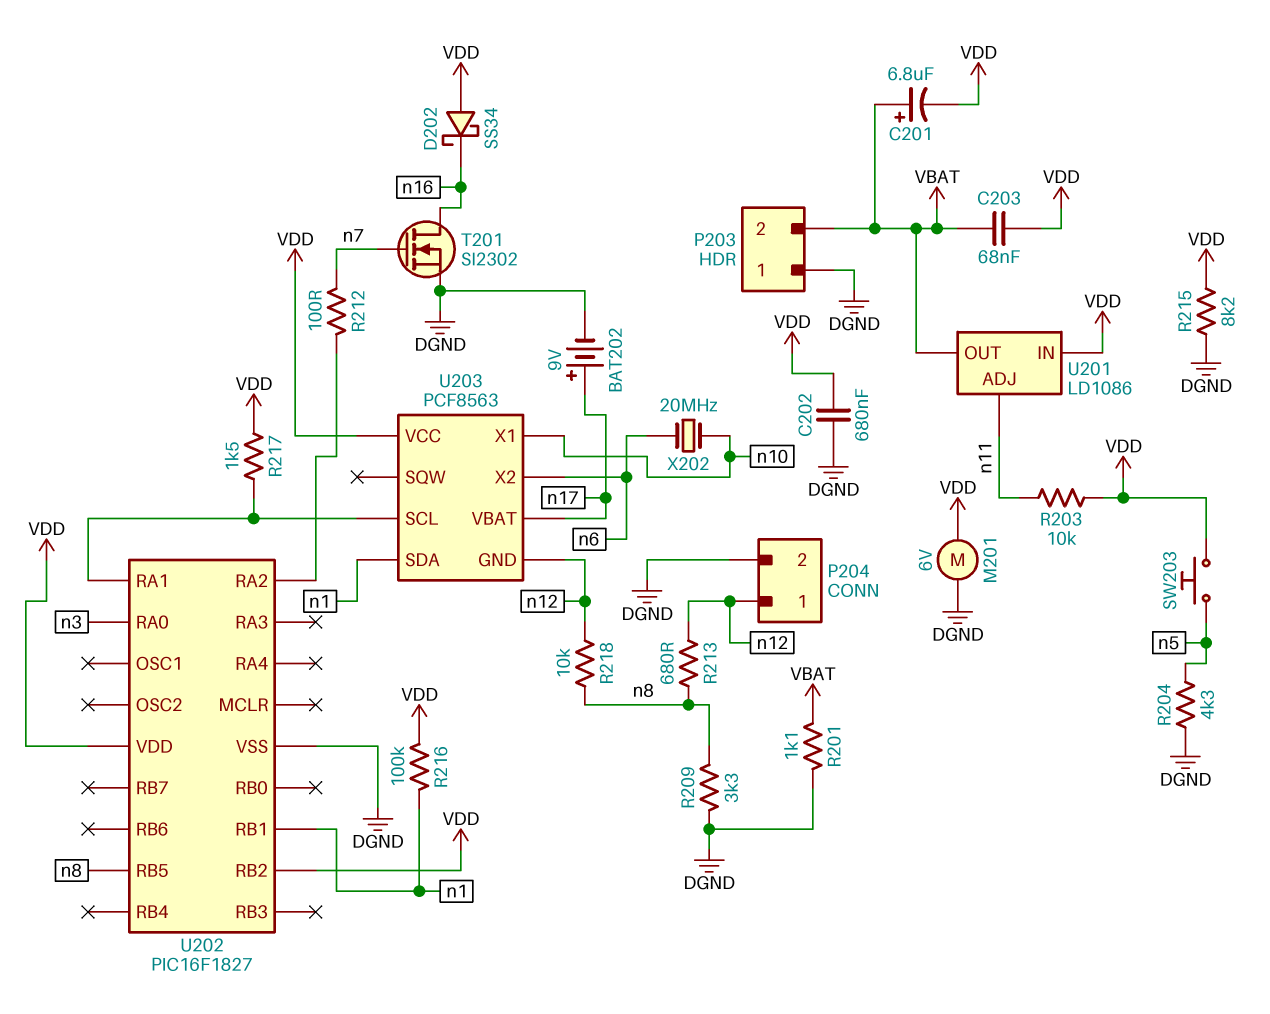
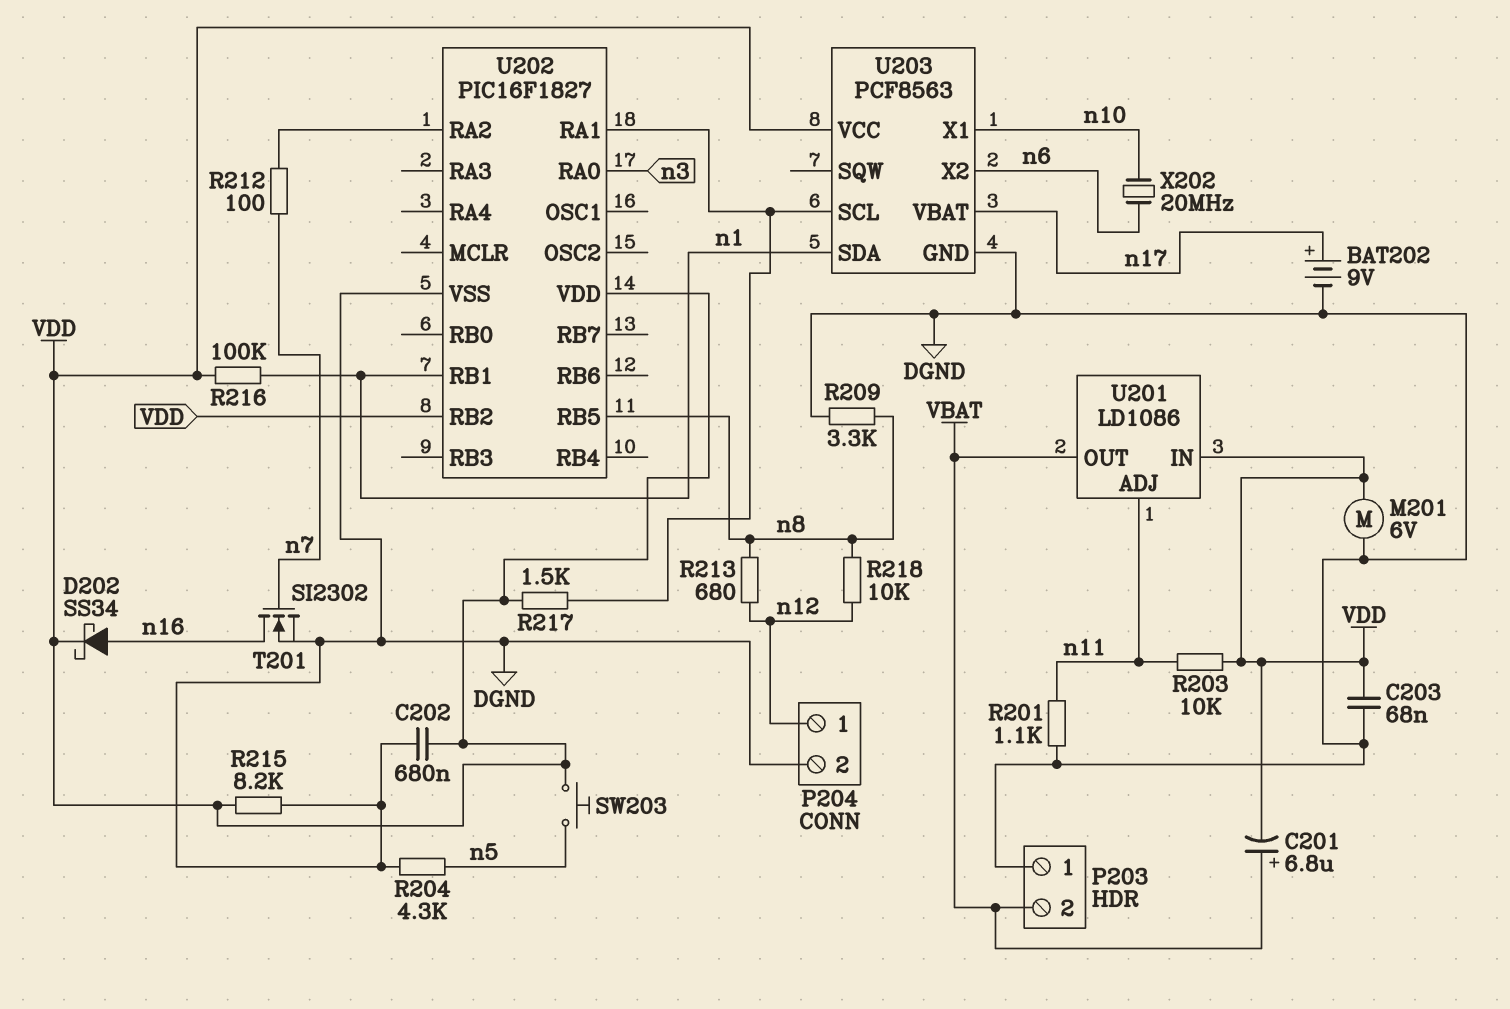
C203: 68nF (VBAT, VDD) -> 68nF (DGND, VDD)
D202: schottky SS34 (A VDD, K n16) -> schottky SS34 (A n16, K VDD)
R201: 1.1k (DGND, VBAT) -> 1.1k (DGND, n11)
U203 pin GND: n12 -> DGND

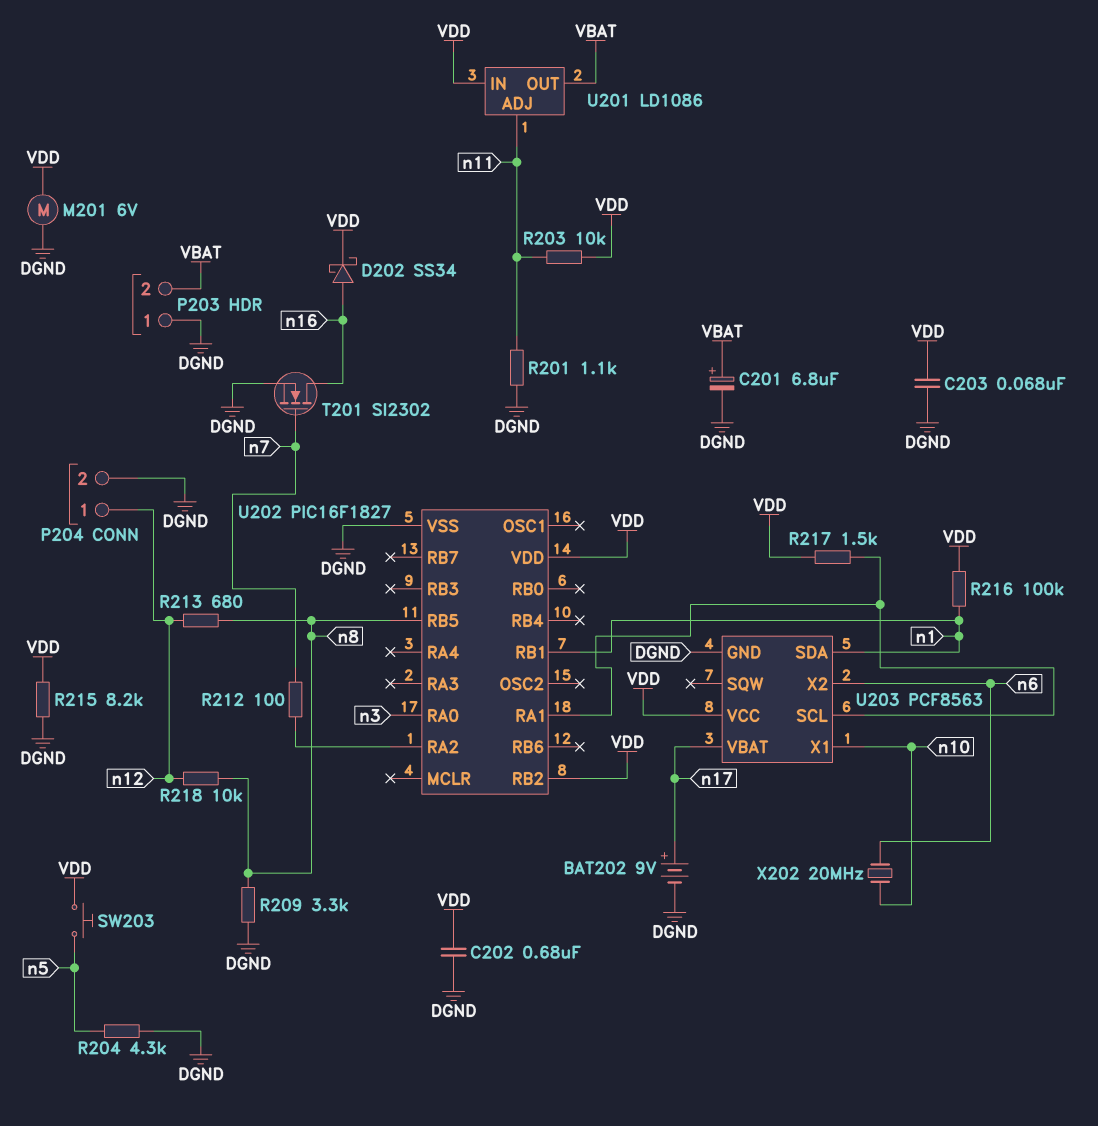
C201: 6.8uF (plus VBAT, minus VDD) -> 6.8uF (plus VBAT, minus DGND)

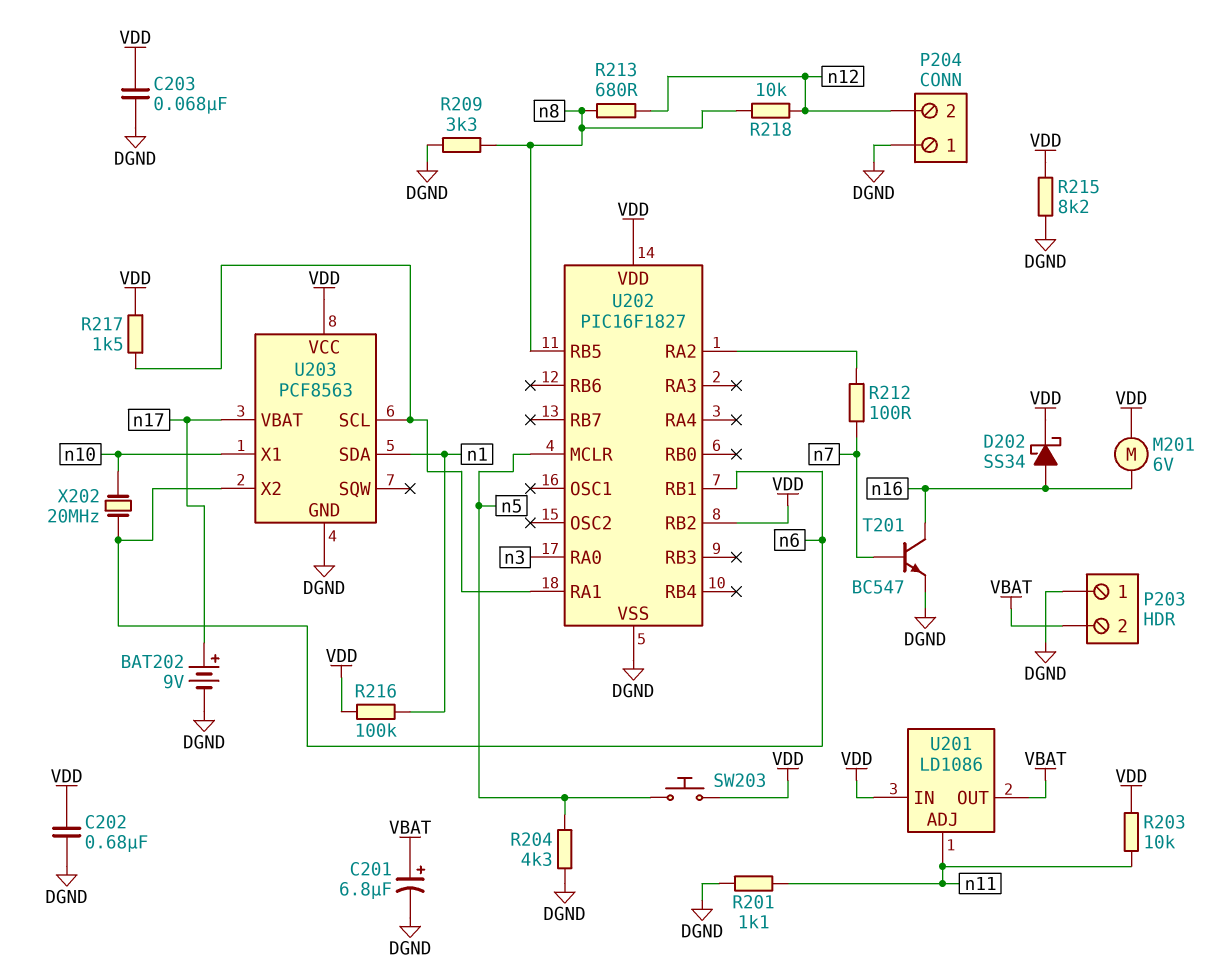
M201: motor 6V (DGND, VDD) -> motor 6V (VDD, n16)
P204 pin 1: n12 -> DGND
P204 pin 2: DGND -> n12
T201: NMOS SI2302 (G n7, D n16, S DGND) -> NPN BC547 (B n7, C n16, E DGND)
U202 pin MCLR: none -> n5
U202 pin RB1: n1 -> n6

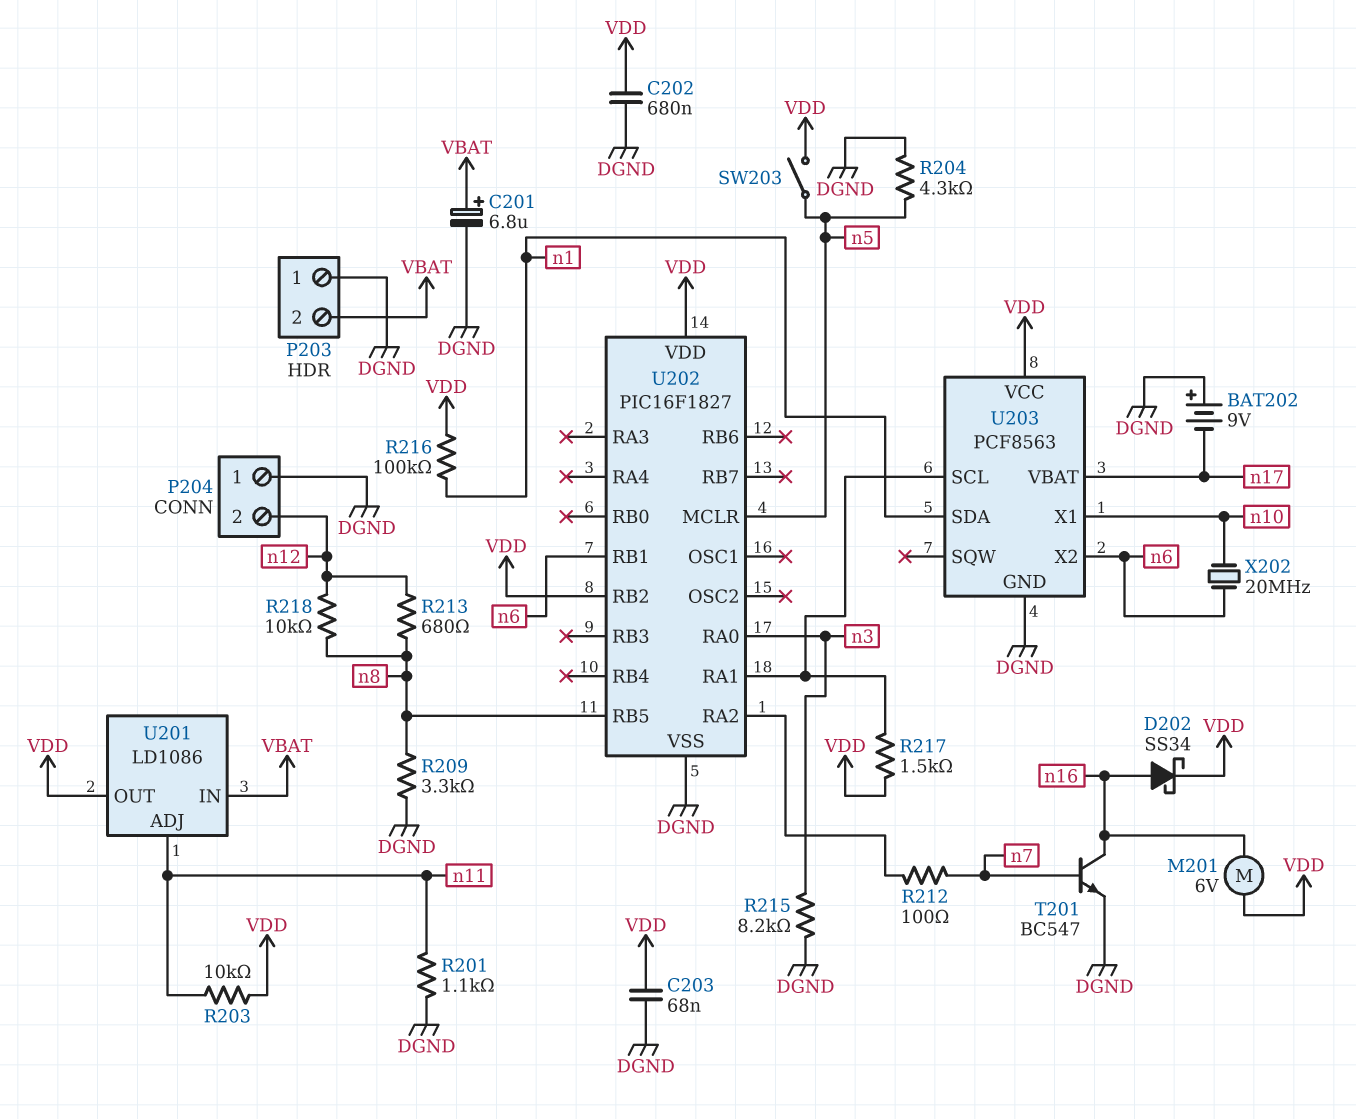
BAT202: 9V (plus n17, minus DGND) -> 9V (plus DGND, minus n17)
R215: 8.2k (DGND, VDD) -> 8.2k (DGND, n3)
SW203: button (VDD, n5) -> switch (VDD, n5)
U201 pin IN: VDD -> VBAT
U201 pin OUT: VBAT -> VDD

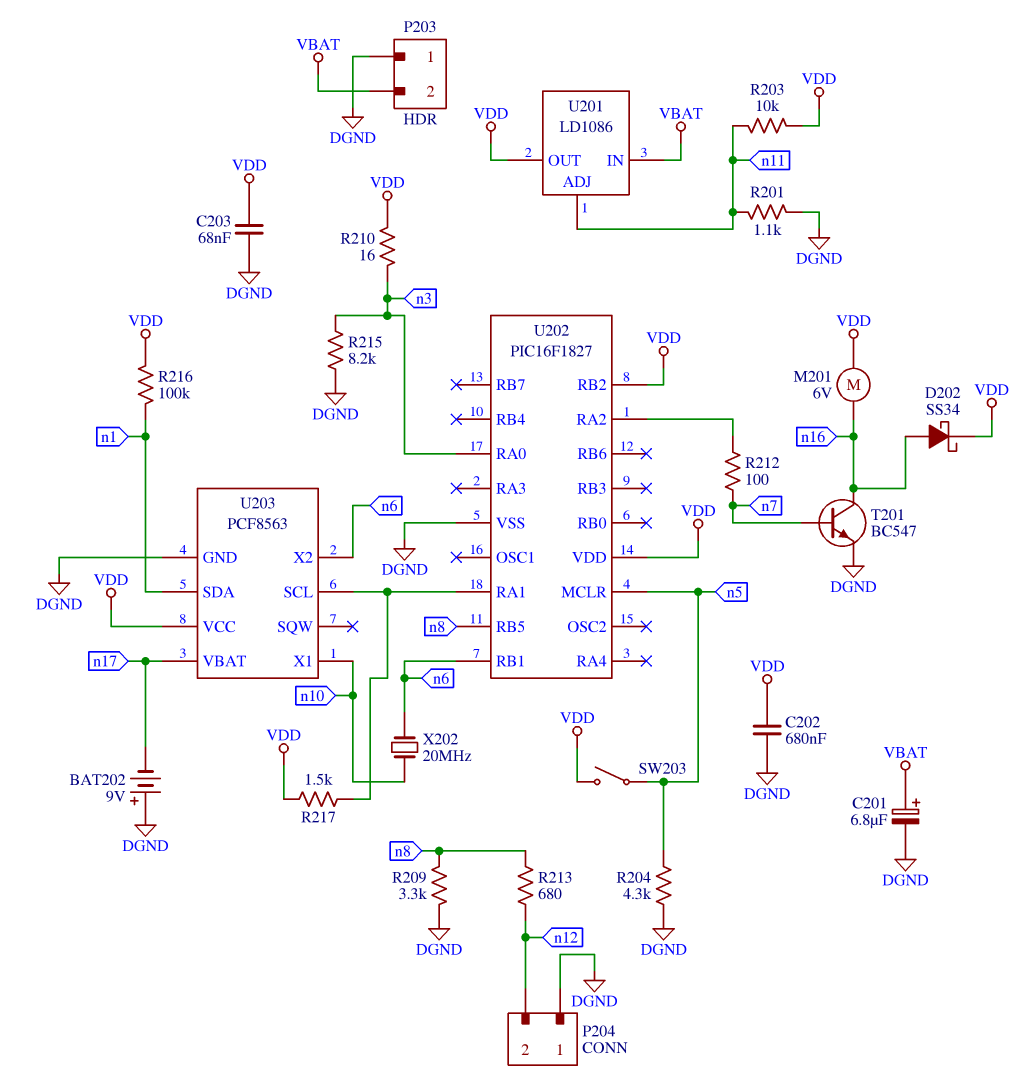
R210: none -> 16 (VDD, n3)
R218: 10k (n8, n12) -> none

